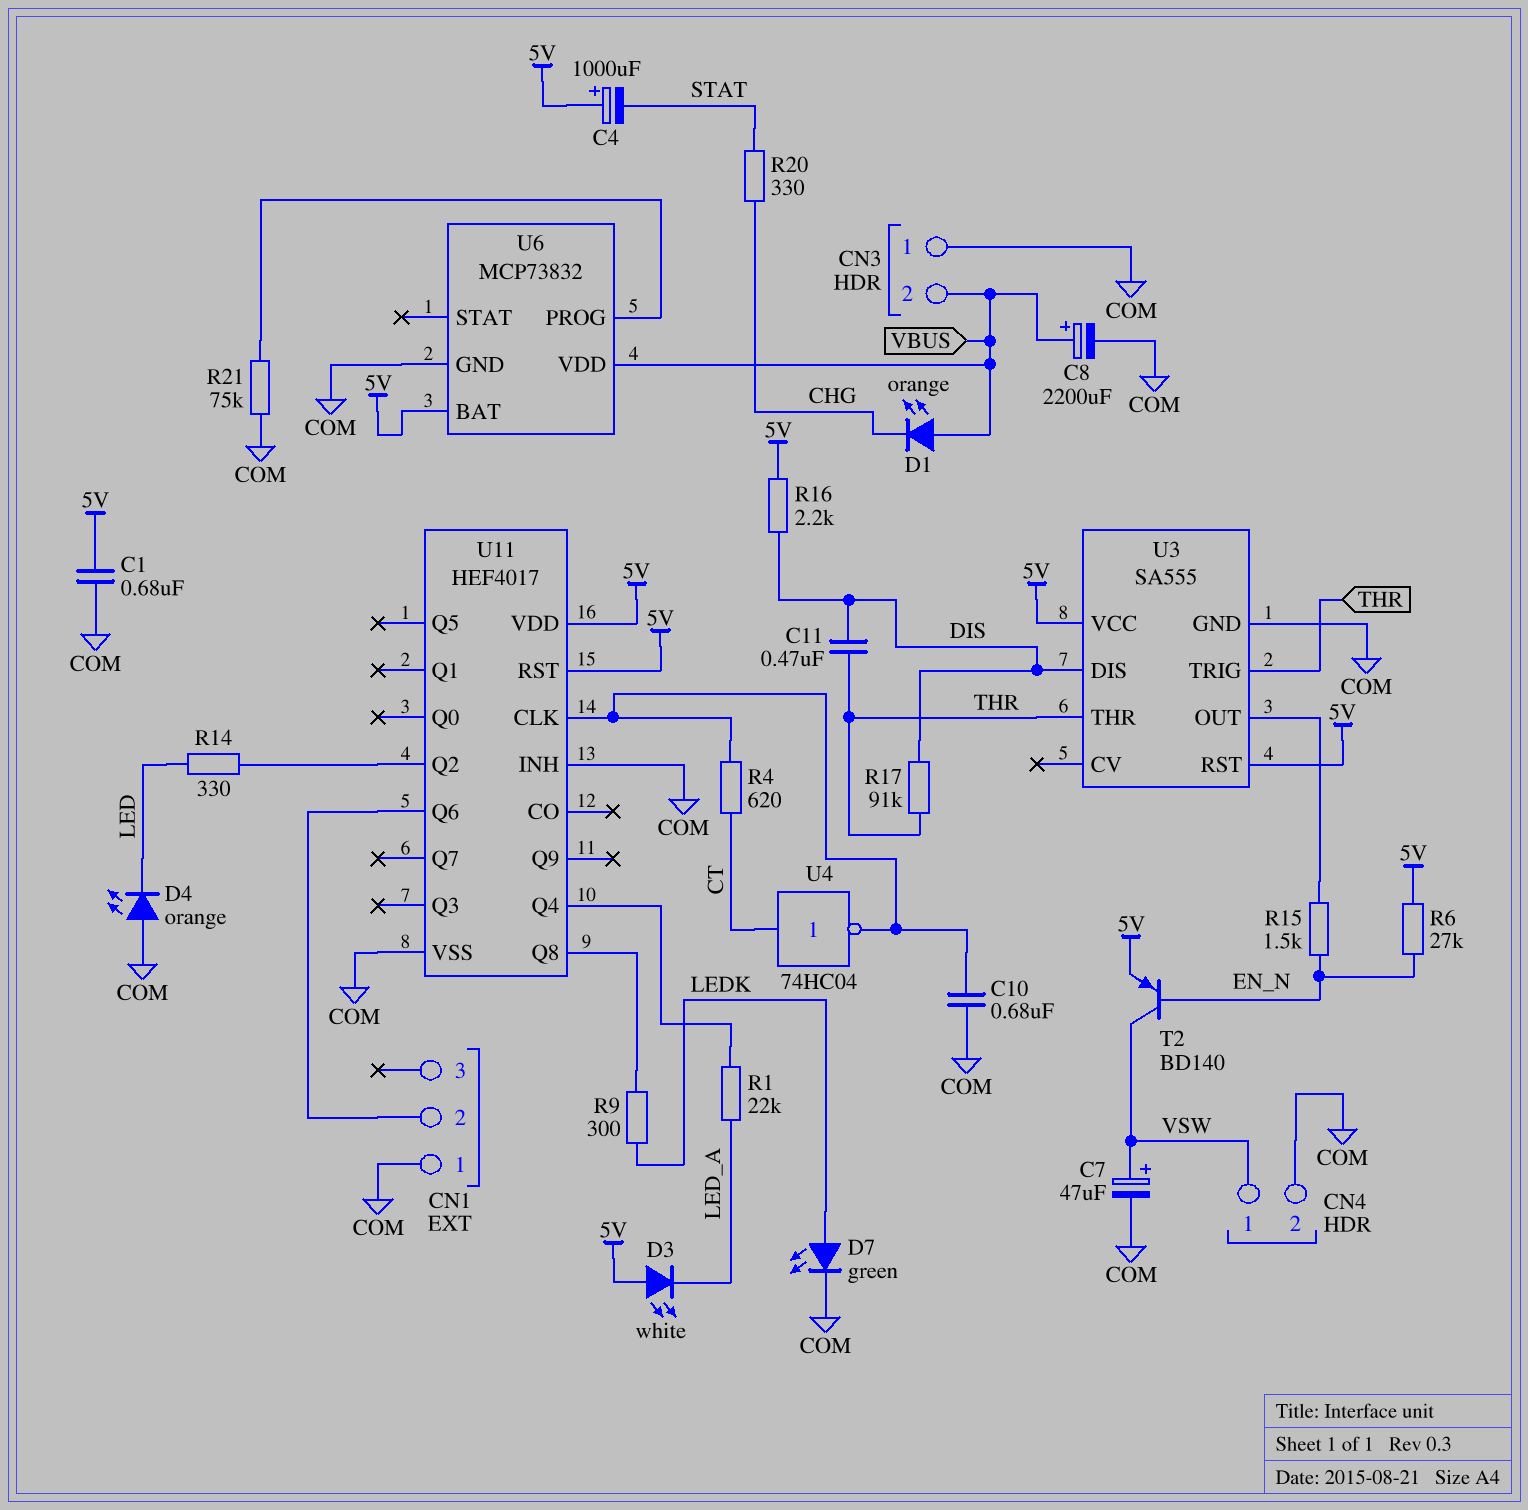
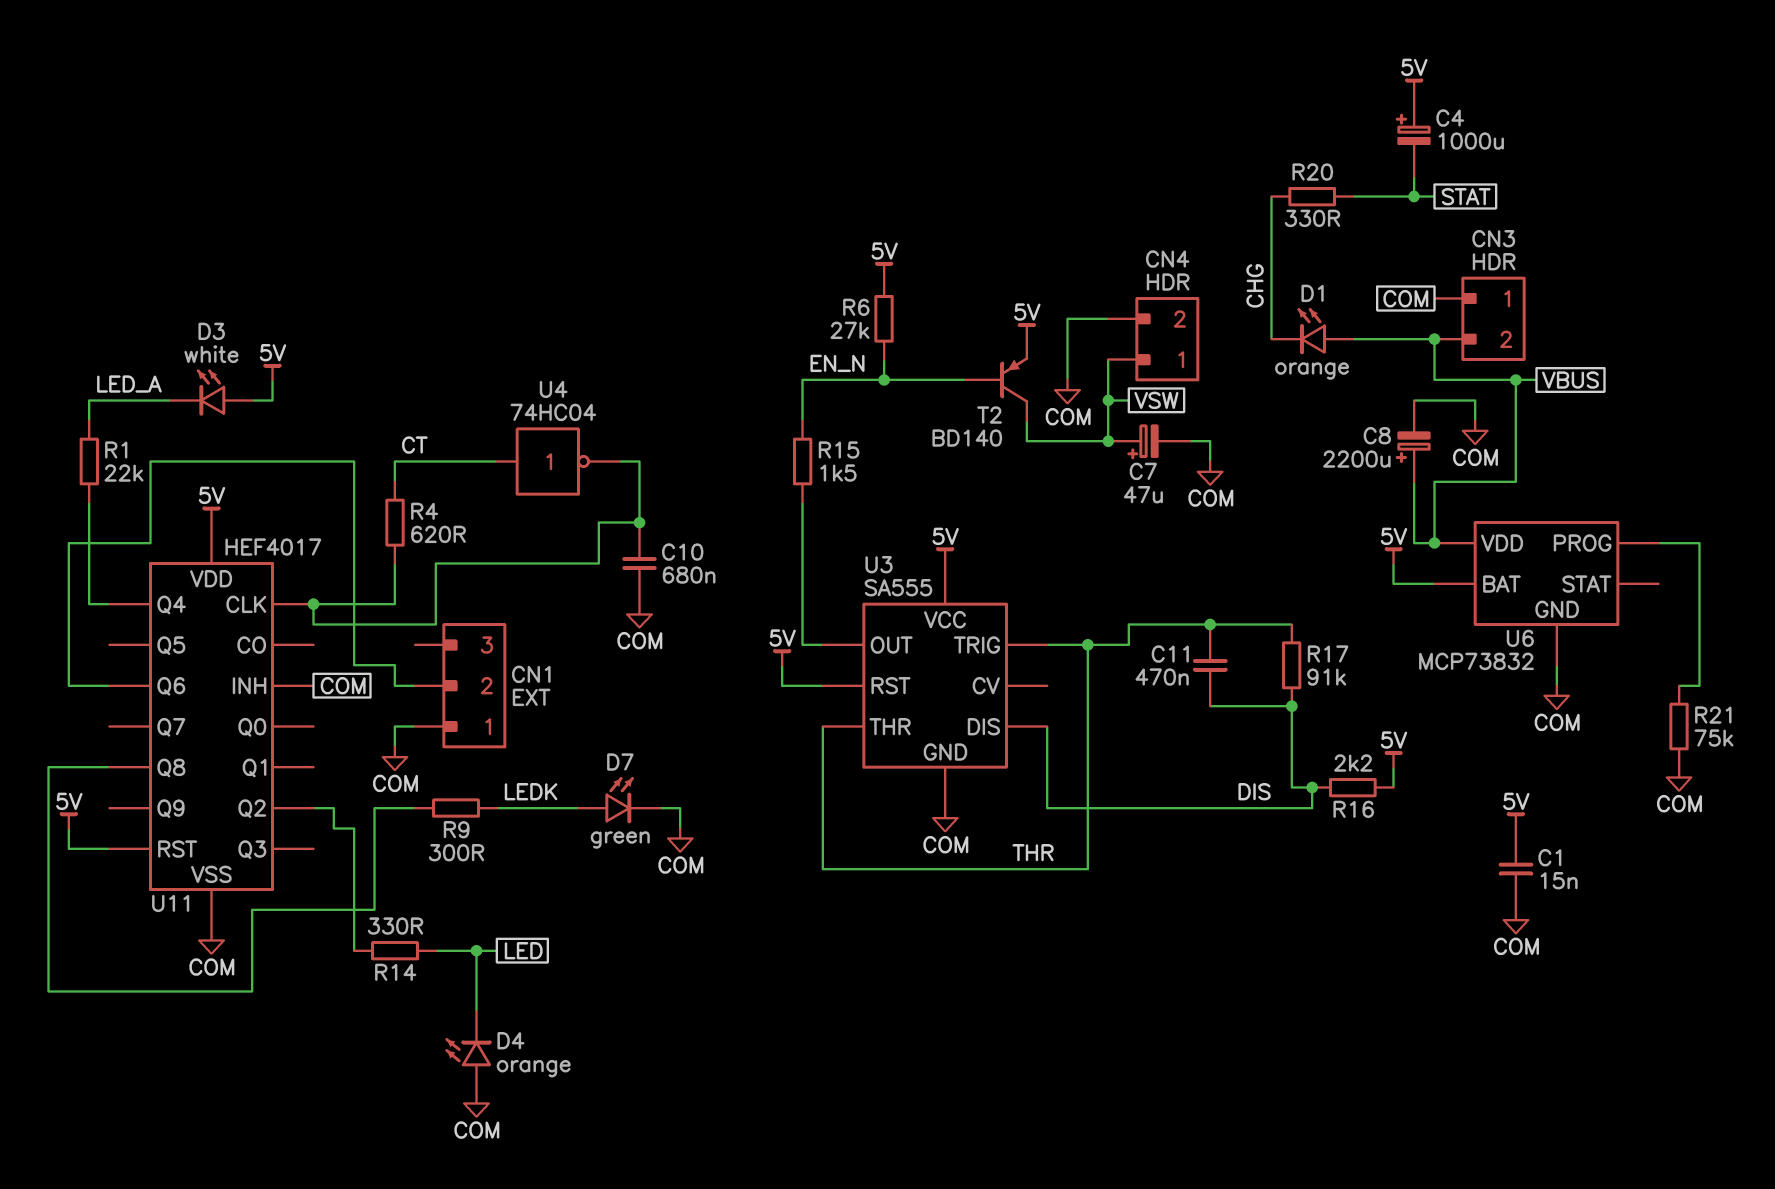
C1: 680nF (5V, COM) -> 15nF (5V, COM)

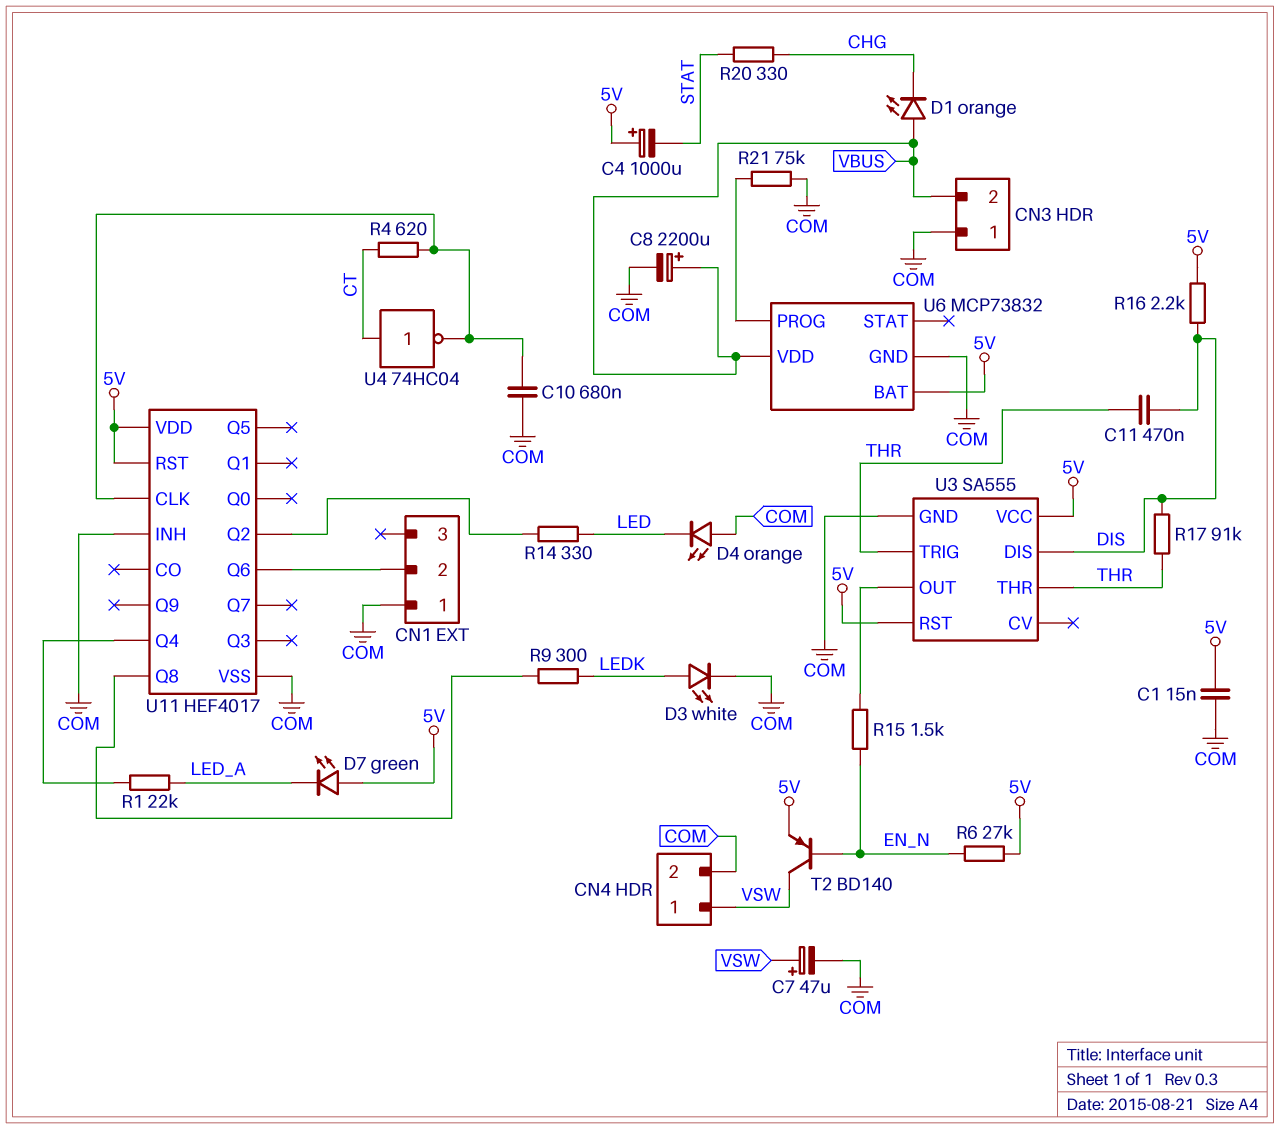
D3: LED white (A 5V, K LED_A) -> LED white (A LEDK, K COM)
D7: LED green (A LEDK, K COM) -> LED green (A 5V, K LED_A)

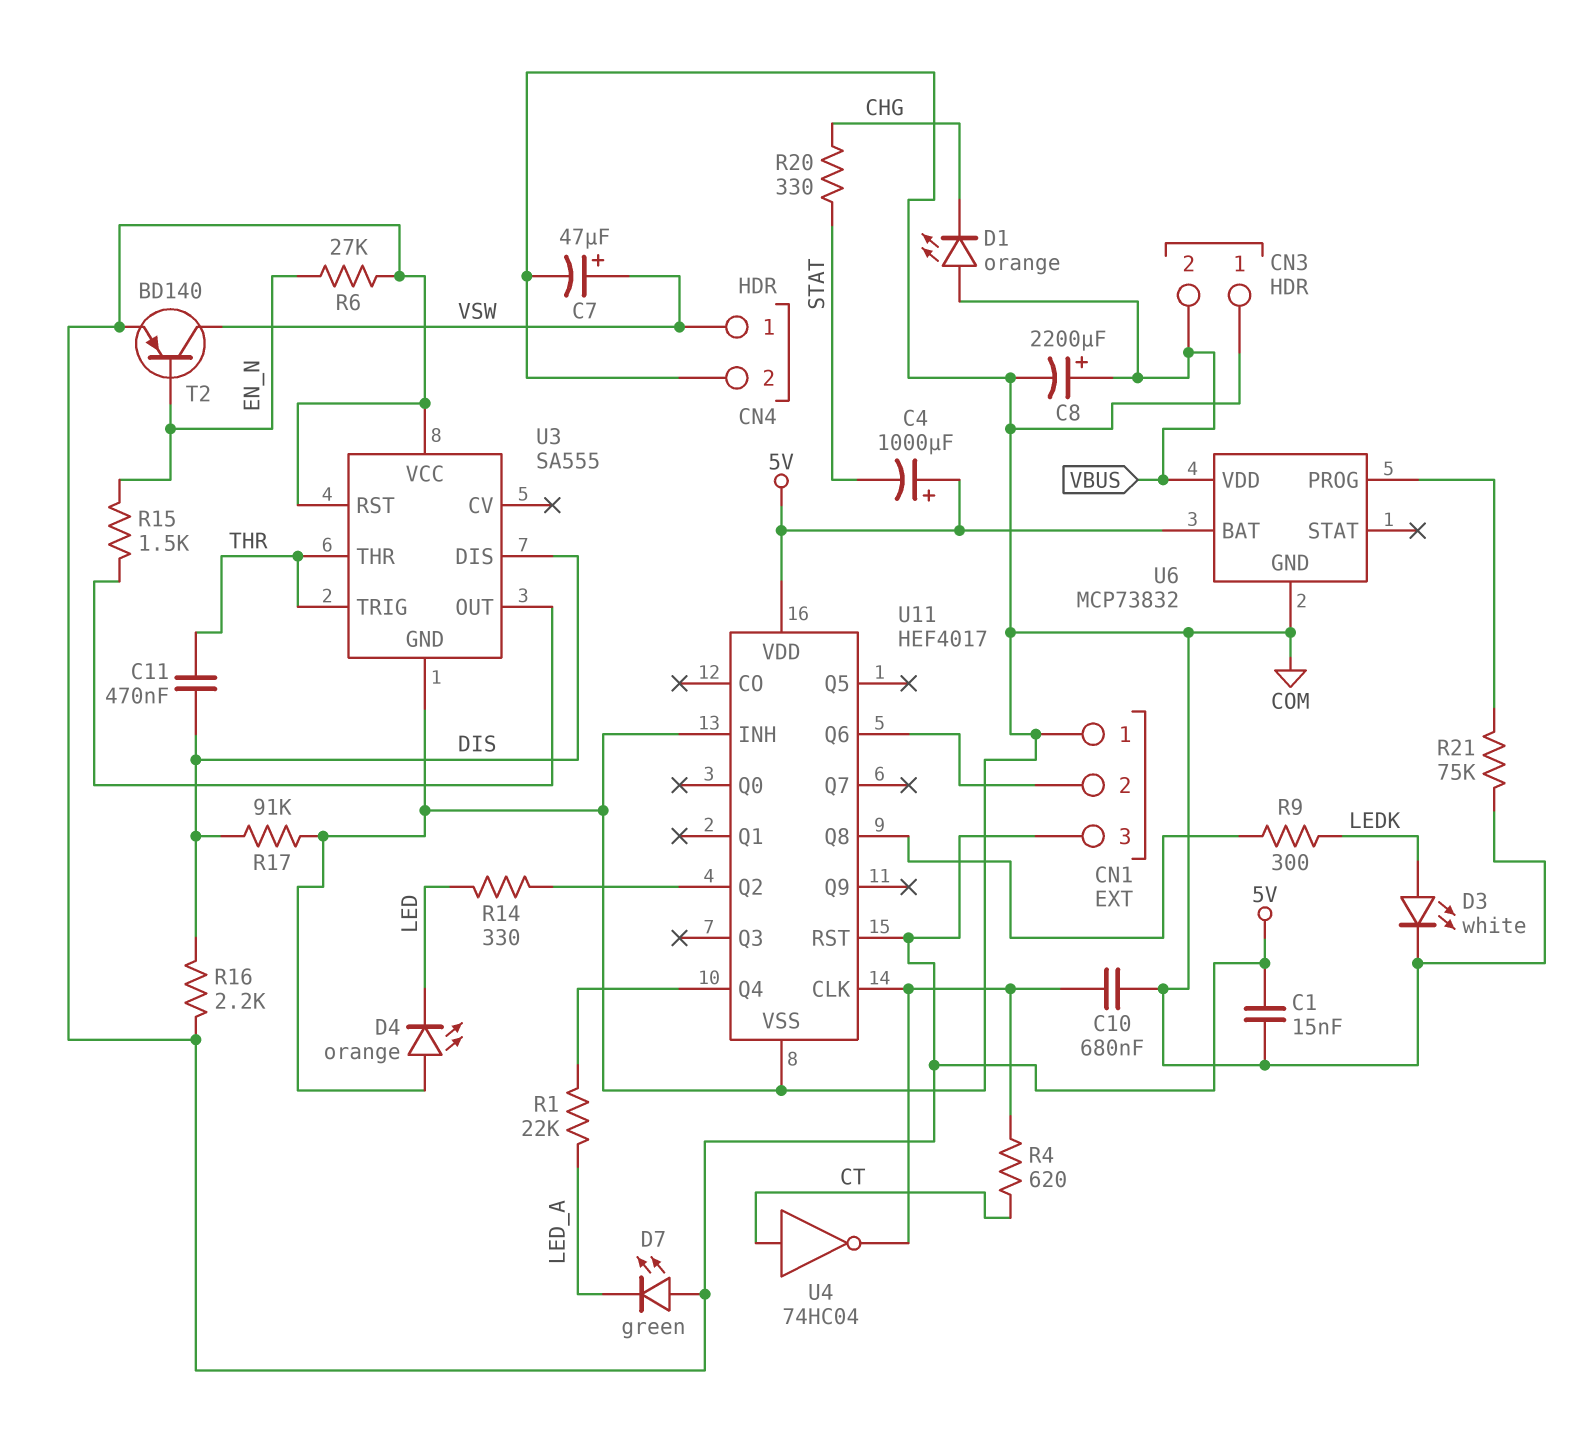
CN1 pin 3: none -> 5V
R17: 91k (DIS, THR) -> 91k (COM, DIS)

